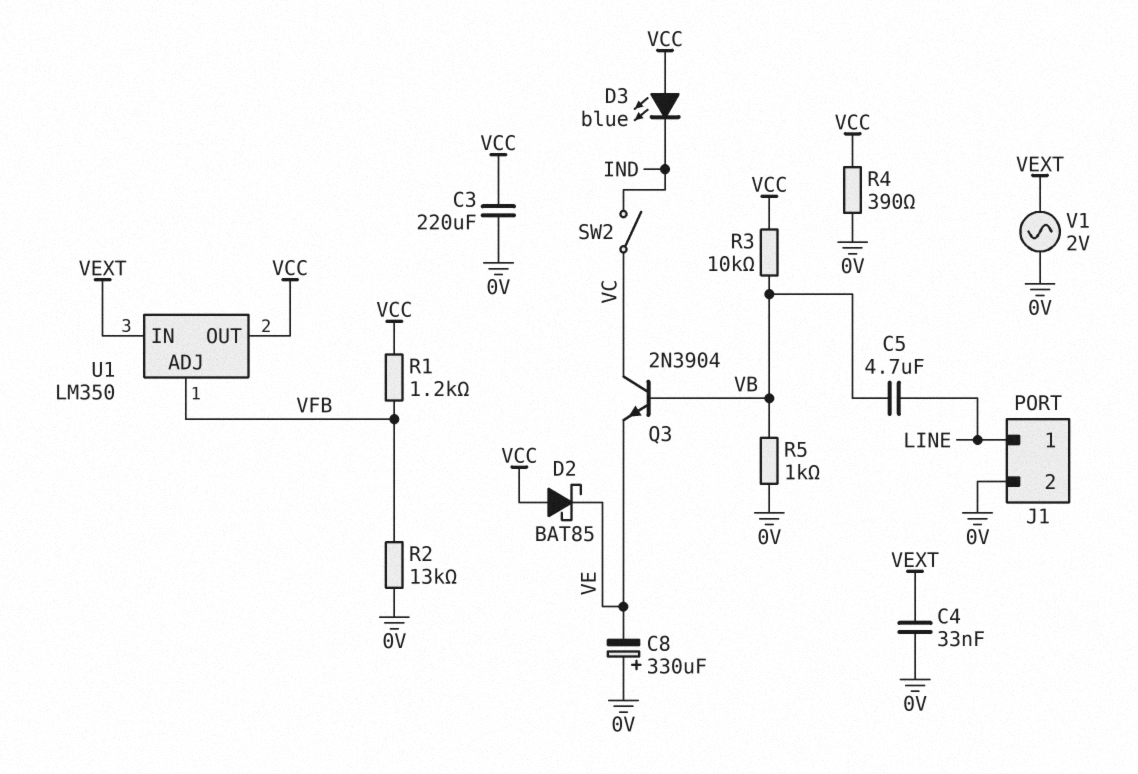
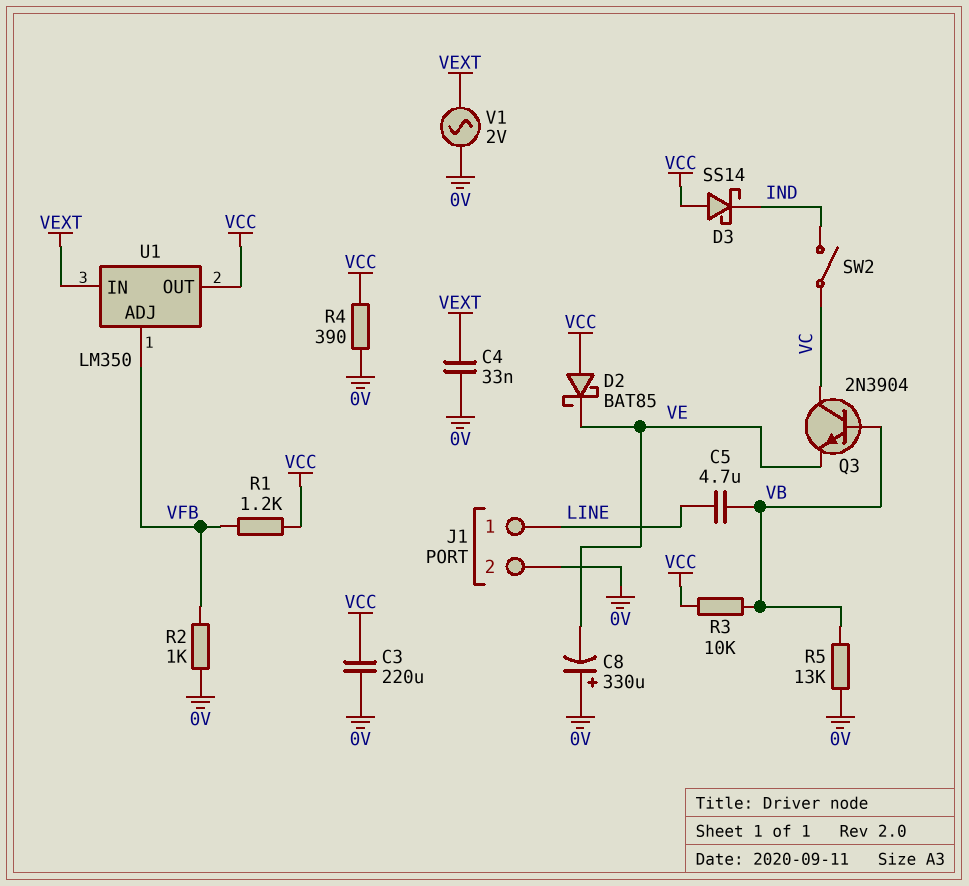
D3: LED blue (A VCC, K IND) -> schottky SS14 (A VCC, K IND)
R2: 13k (0V, VFB) -> 1k (0V, VFB)
R5: 1k (0V, VB) -> 13k (0V, VB)

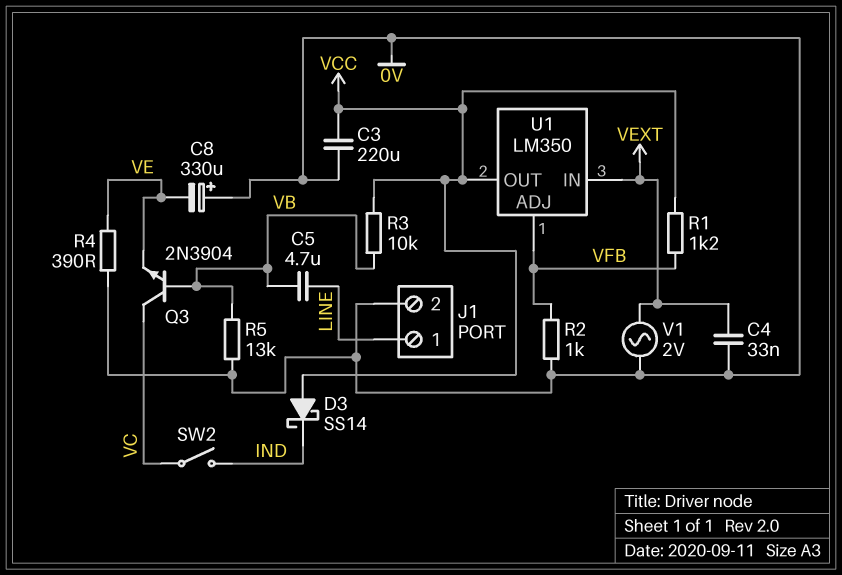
D2: schottky BAT85 (A VCC, K VE) -> none
R4: 390 (0V, VCC) -> 390 (0V, VE)

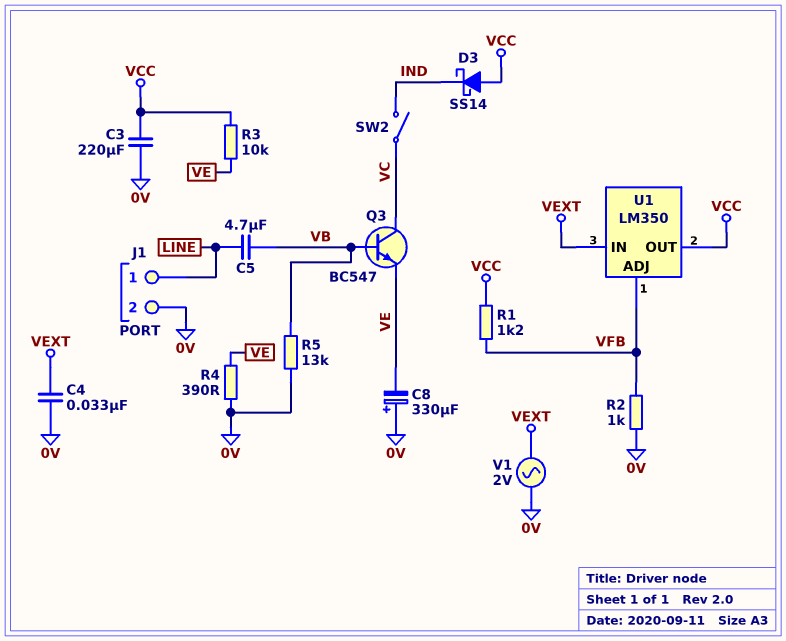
Q3: NPN 2N3904 (B VB, C VC, E VE) -> NPN BC547 (B VB, C VC, E VE)
R3: 10k (VB, VCC) -> 10k (VCC, VE)

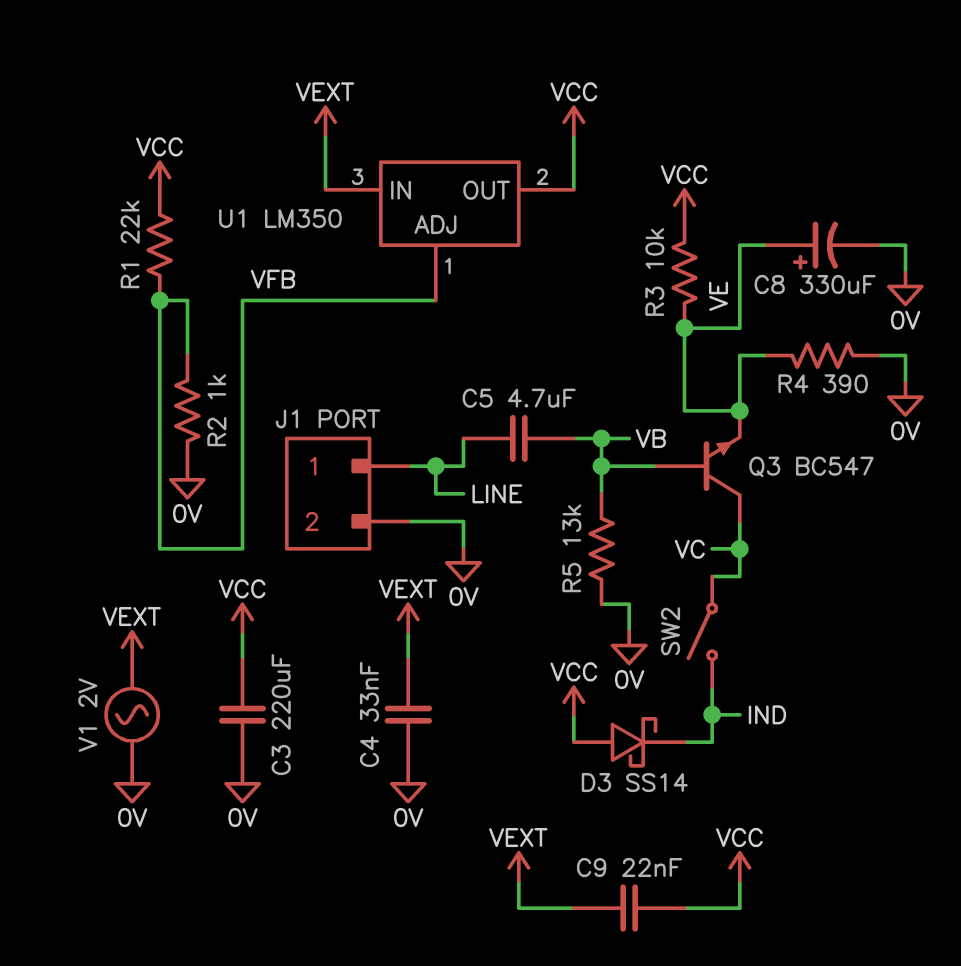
C8: 330uF (plus 0V, minus VE) -> 330uF (plus VE, minus 0V)
C9: none -> 22nF (VCC, VEXT)
R1: 1.2k (VCC, VFB) -> 22k (VCC, VFB)

